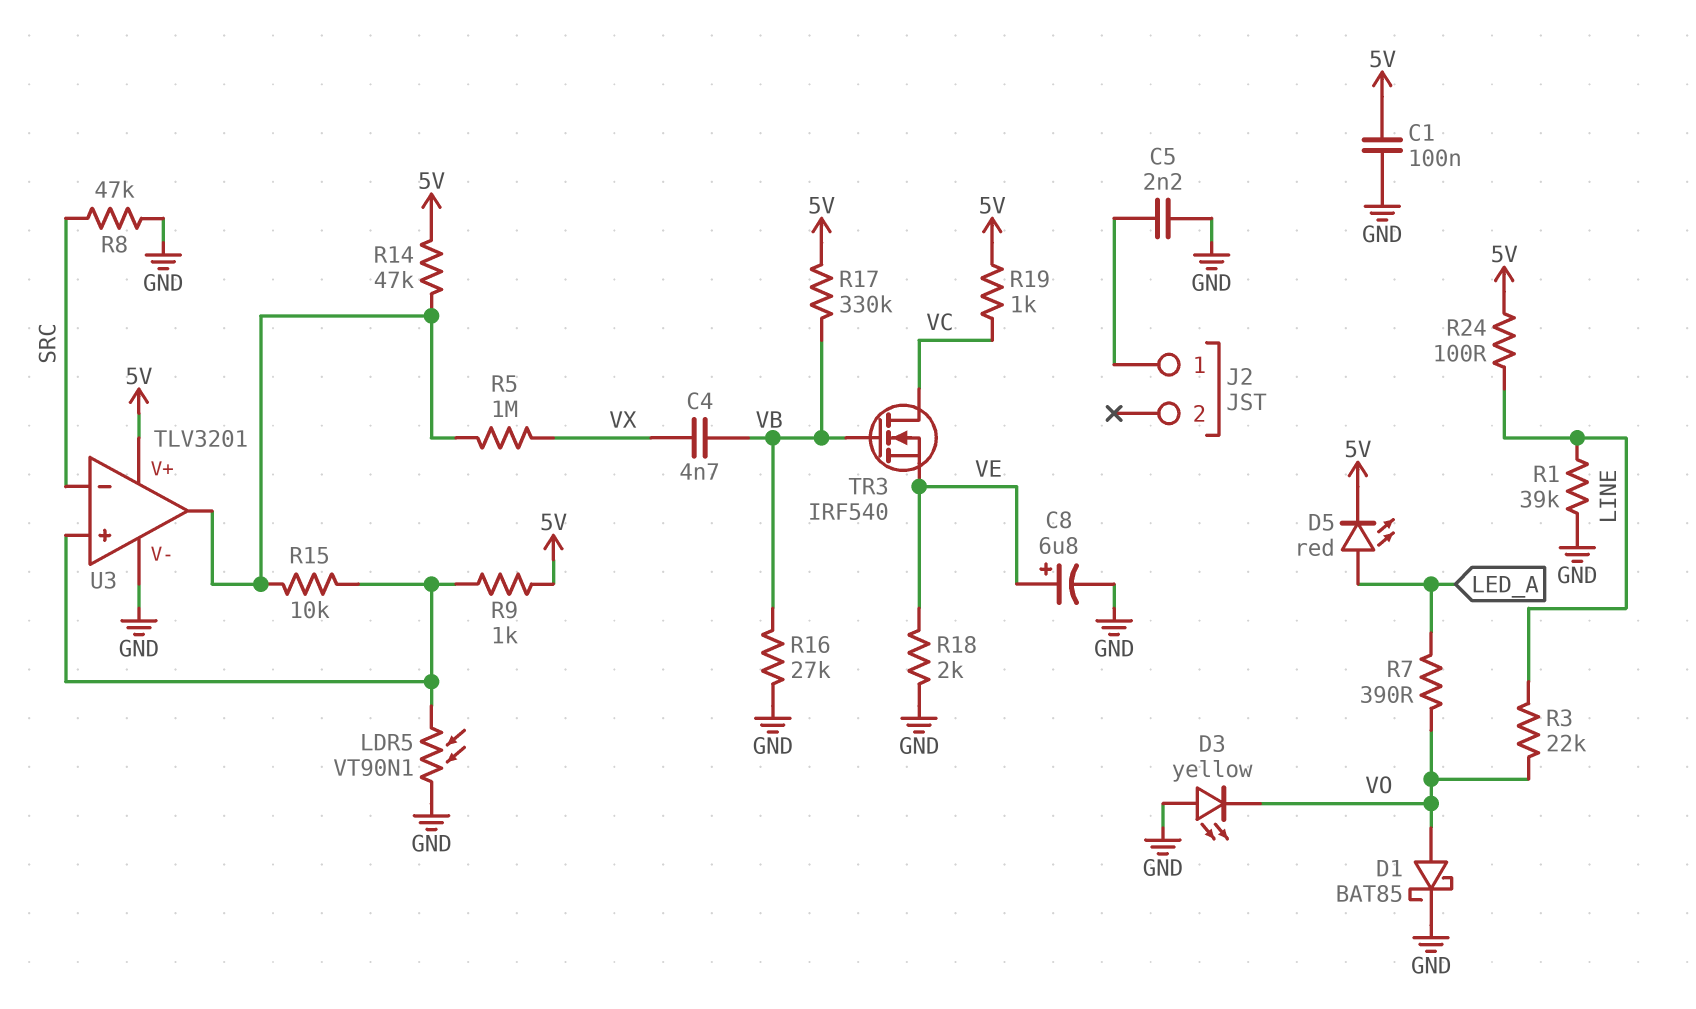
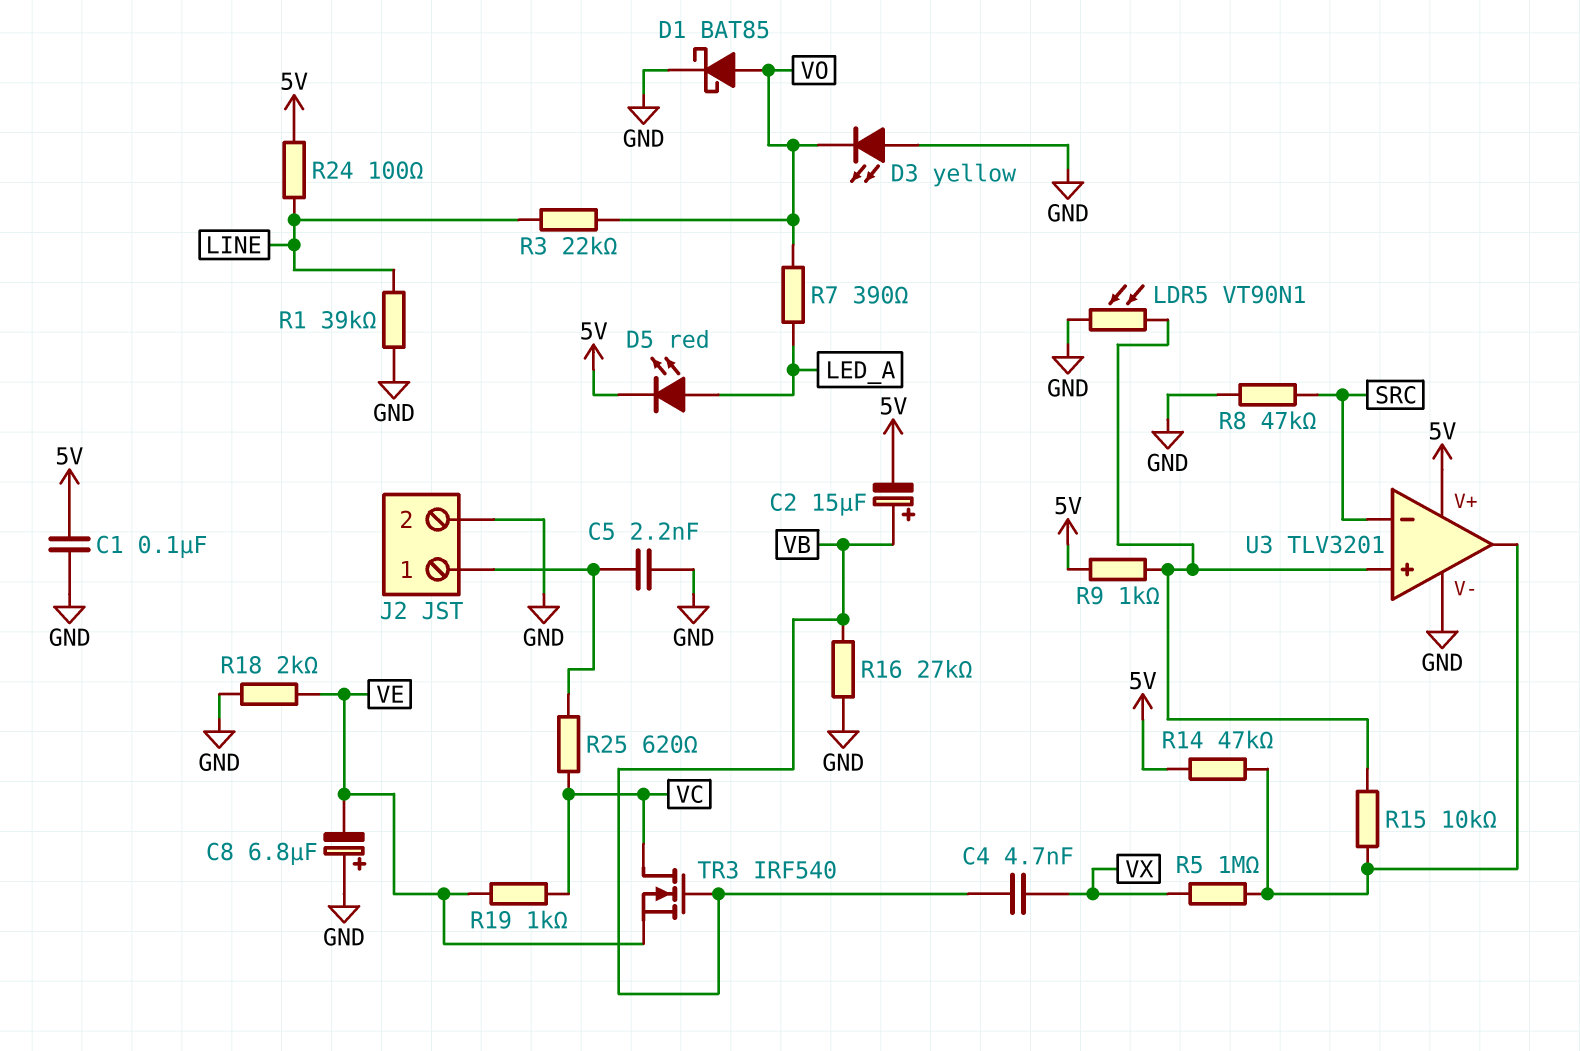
C2: none -> 15uF (plus VB, minus 5V)
C8: 6.8uF (plus VE, minus GND) -> 6.8uF (plus GND, minus VE)
J2 pin 2: none -> GND
R17: 330k (5V, VB) -> none
R19: 1k (5V, VC) -> 1k (VC, VE)
R25: none -> 620 (J2/1, VC)

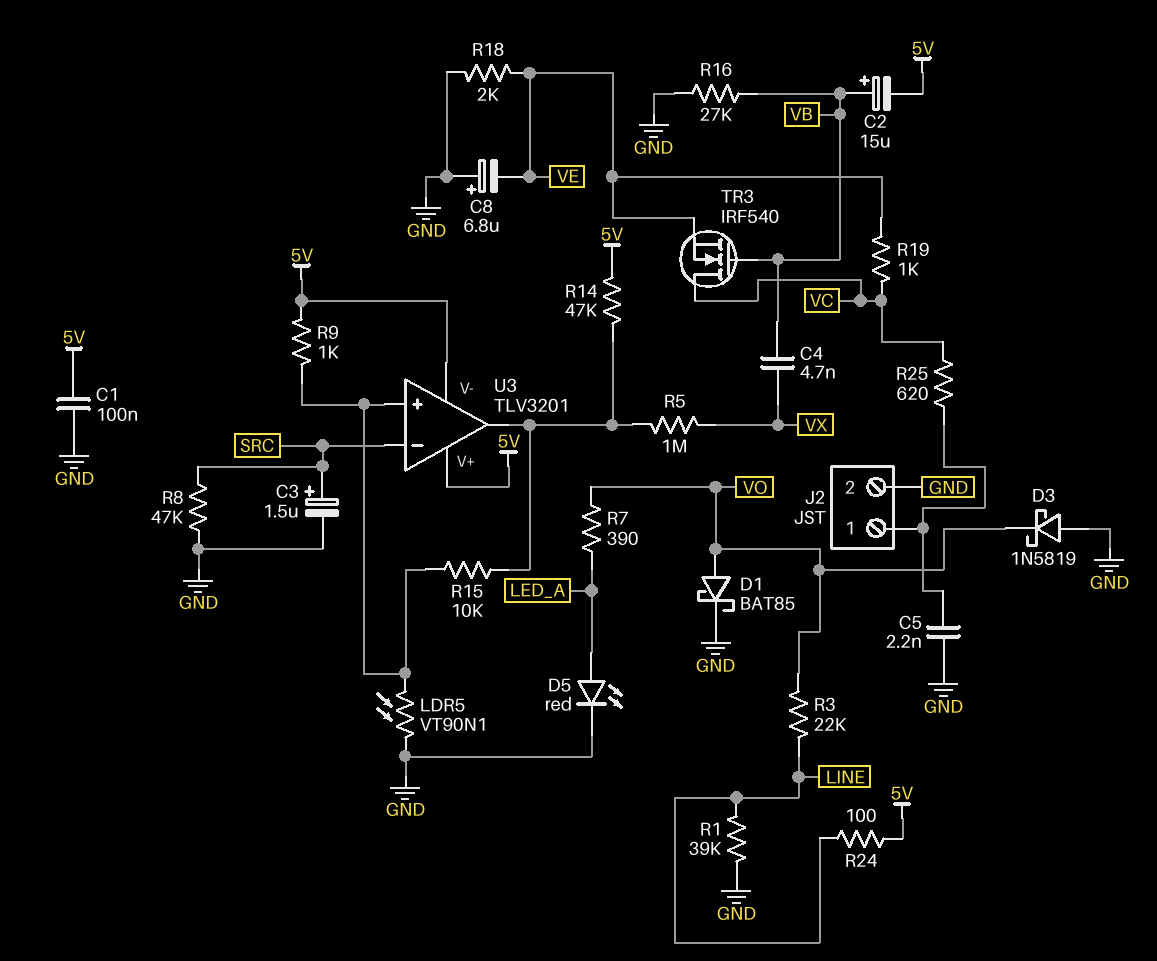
C3: none -> 1.5uF (plus SRC, minus GND)
D3: LED yellow (A GND, K VO) -> schottky 1N5819 (A GND, K VO)
D5: LED red (A LED_A, K 5V) -> LED red (A LED_A, K GND)
U3 pin V-: GND -> 5V

